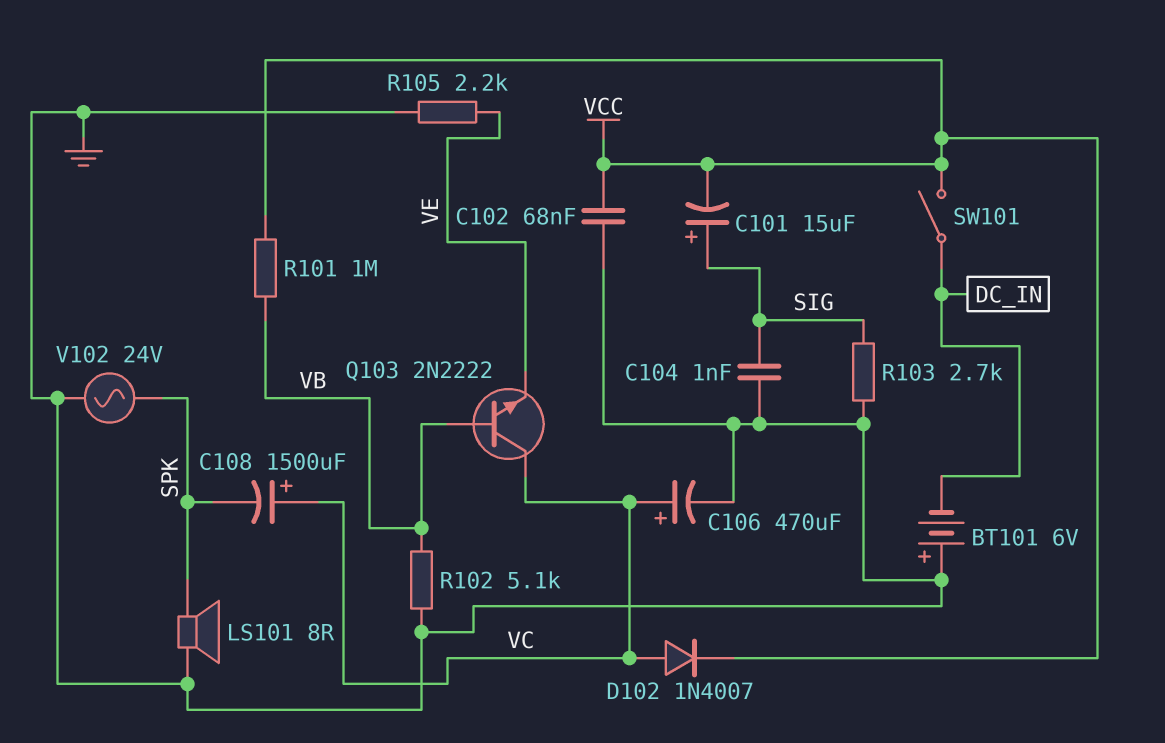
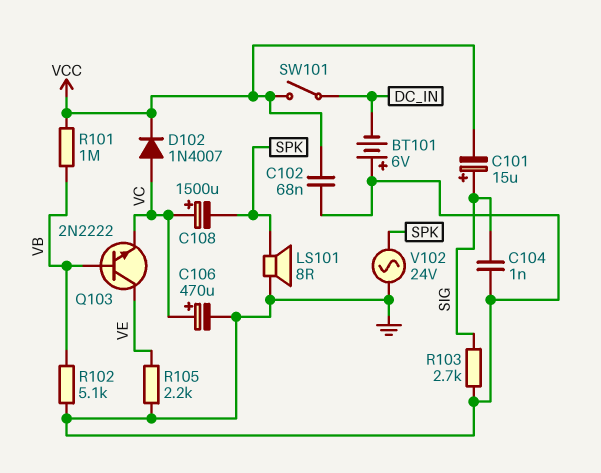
Q103: NPN 2N2222 (B VB, C VC, E VE) -> NPN 2N2222 (B VB, C VE, E VC)

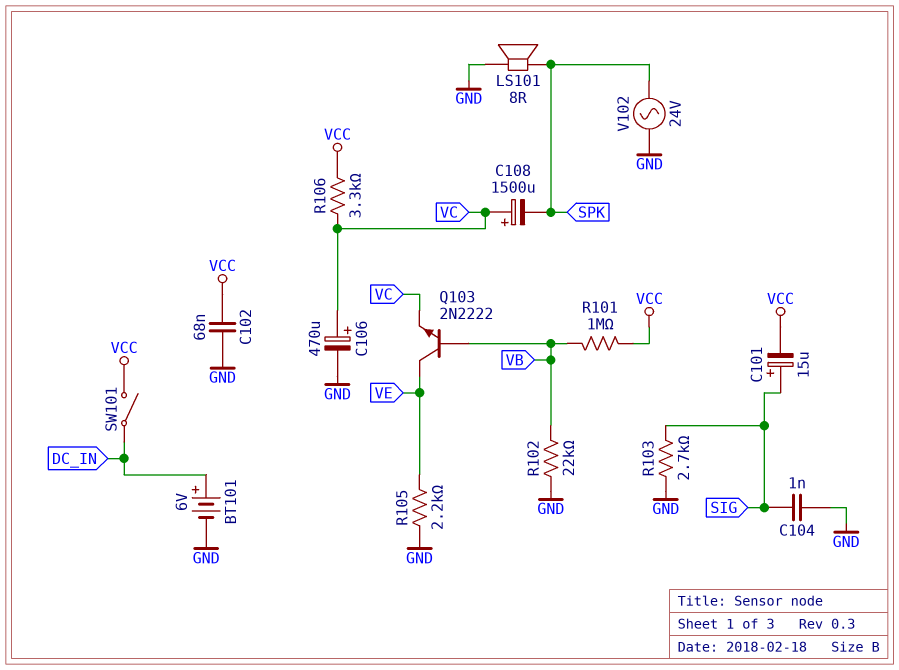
BT101: 6V (plus GND, minus DC_IN) -> 6V (plus DC_IN, minus GND)
D102: diode 1N4007 (A VC, K VCC) -> none
R102: 5.1k (GND, VB) -> 22k (GND, VB)
R106: none -> 3.3k (VC, VCC)

